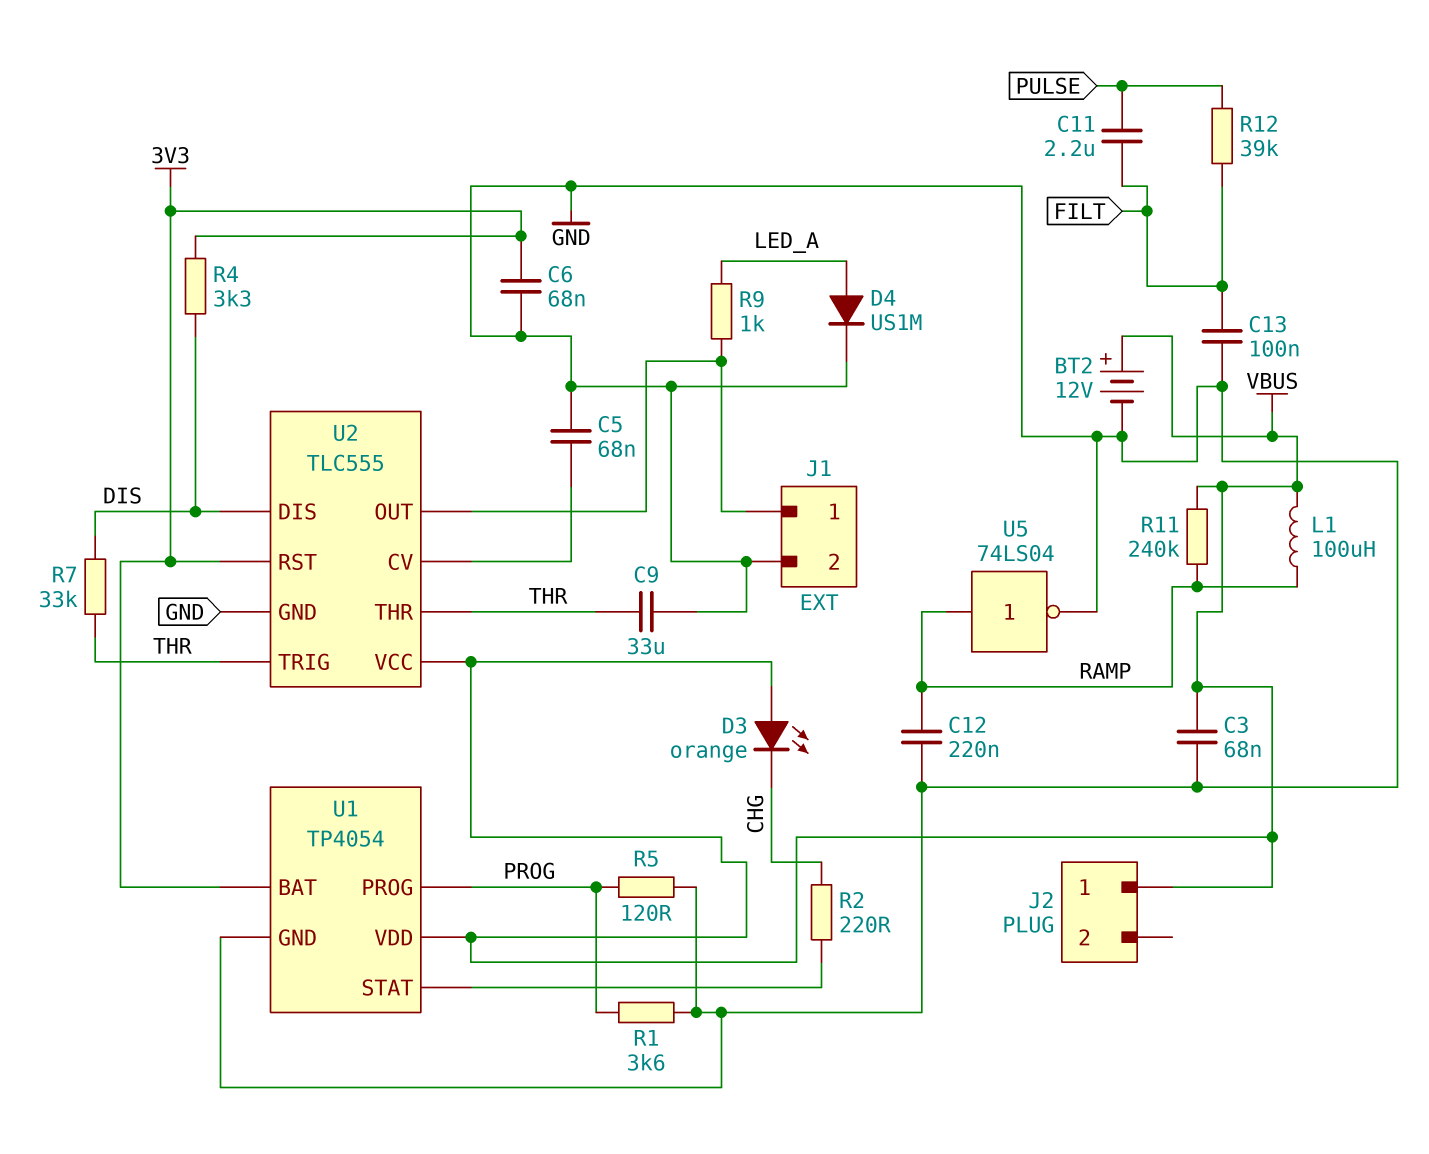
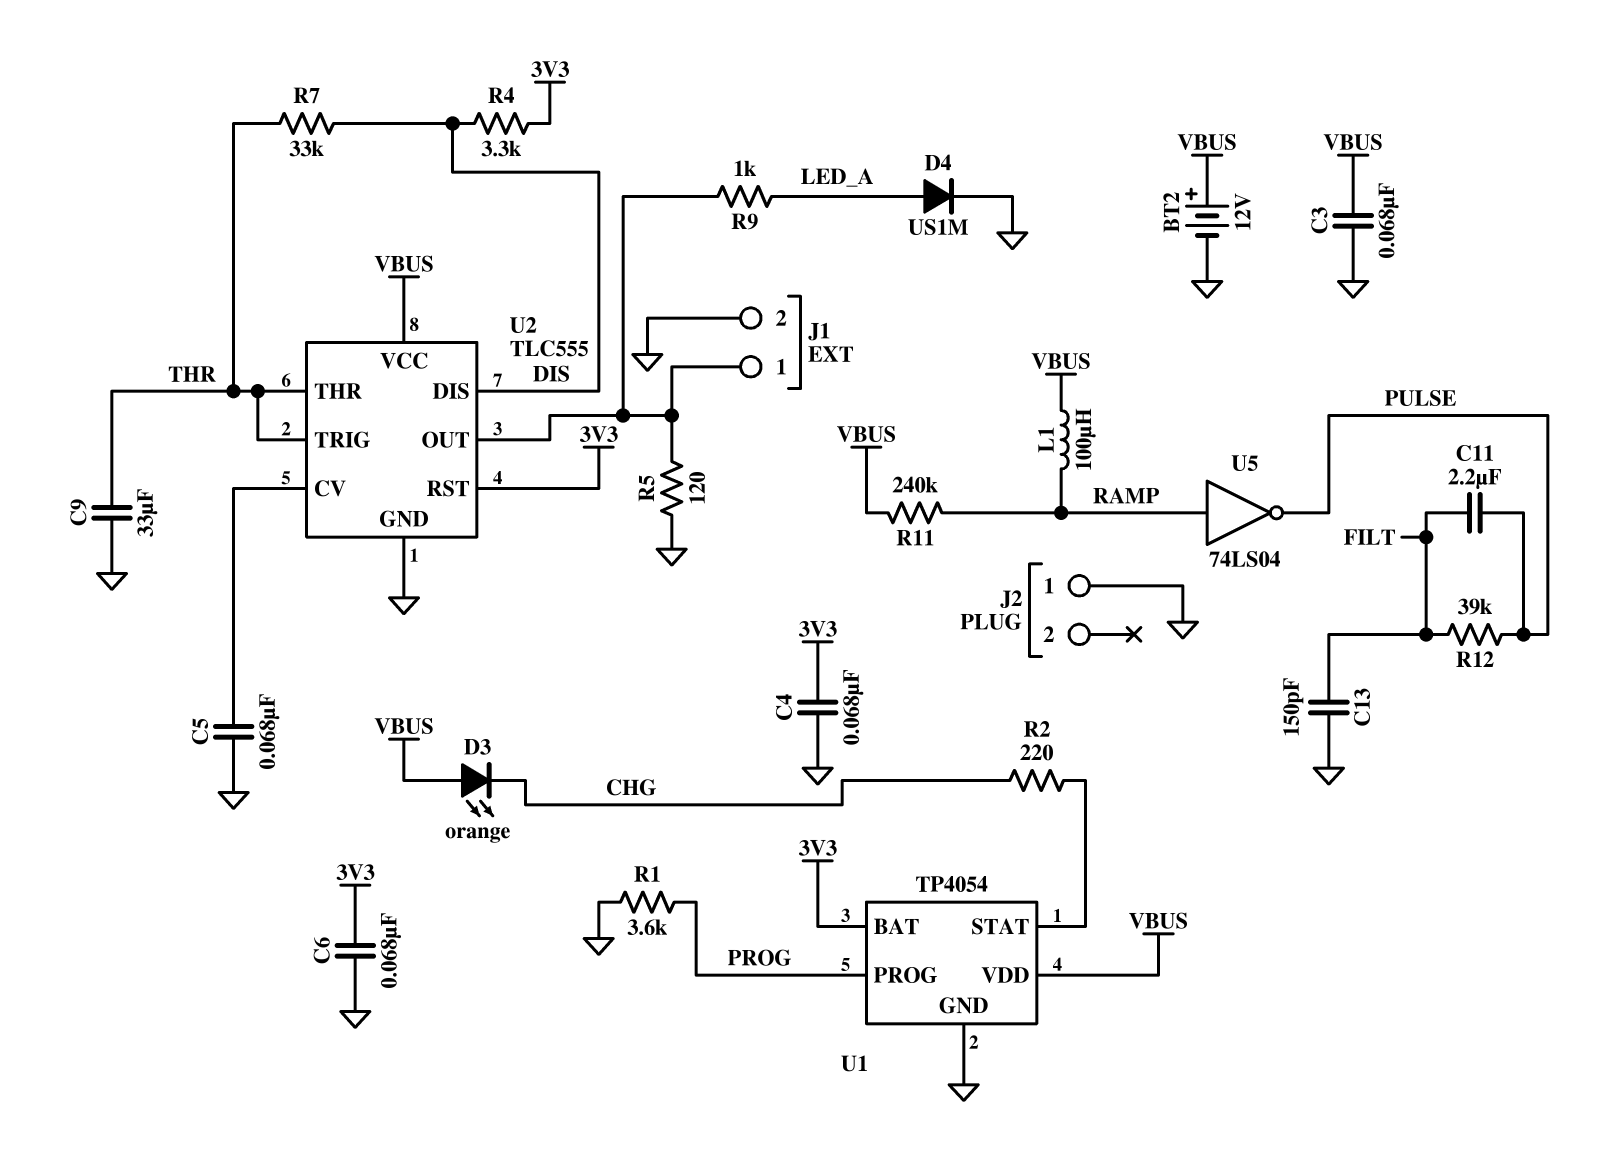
C4: none -> 68nF (3V3, GND)
C12: 220nF (GND, RAMP) -> none
C13: 100nF (FILT, GND) -> 150pF (FILT, GND)
J2 pin 1: VBUS -> GND
R5: 120 (GND, PROG) -> 120 (GND, J1/1)
U5: NOT 74LS04 (in RAMP, out GND) -> NOT 74LS04 (in RAMP, out PULSE)

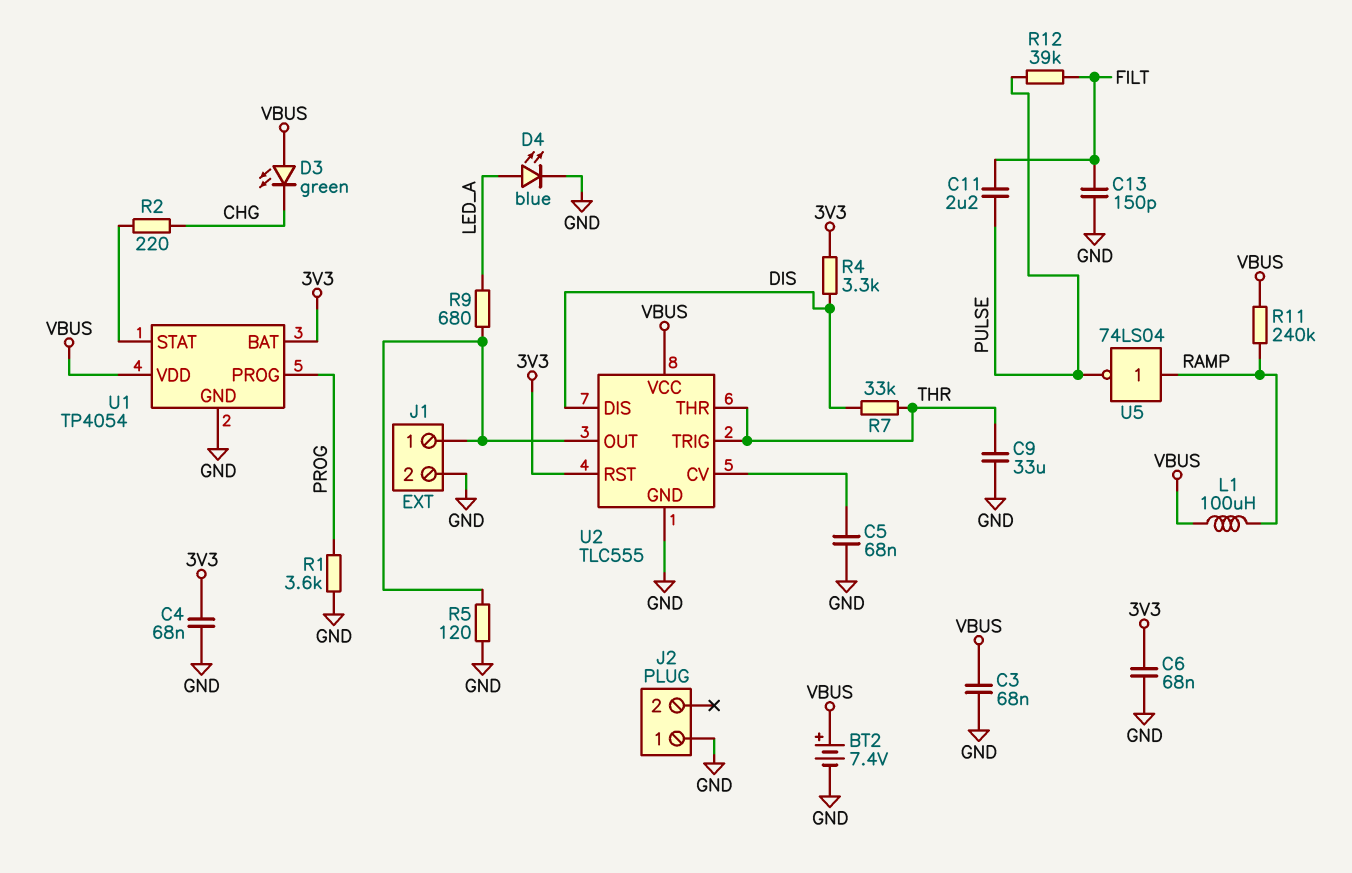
BT2: 12V (plus VBUS, minus GND) -> 7.4V (plus VBUS, minus GND)
D3: LED orange (A VBUS, K CHG) -> LED green (A VBUS, K CHG)
D4: diode US1M (A LED_A, K GND) -> LED blue (A LED_A, K GND)
R9: 1k (J1/1, LED_A) -> 680 (J1/1, LED_A)

